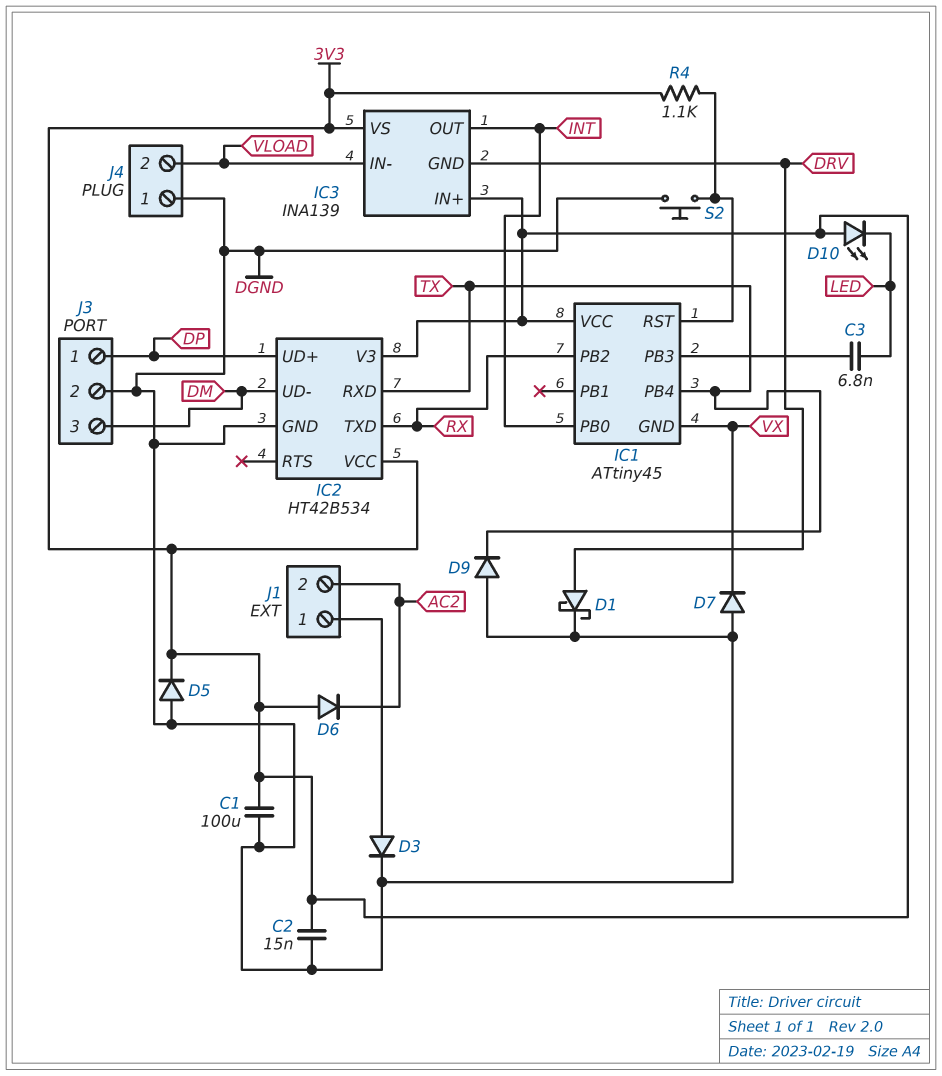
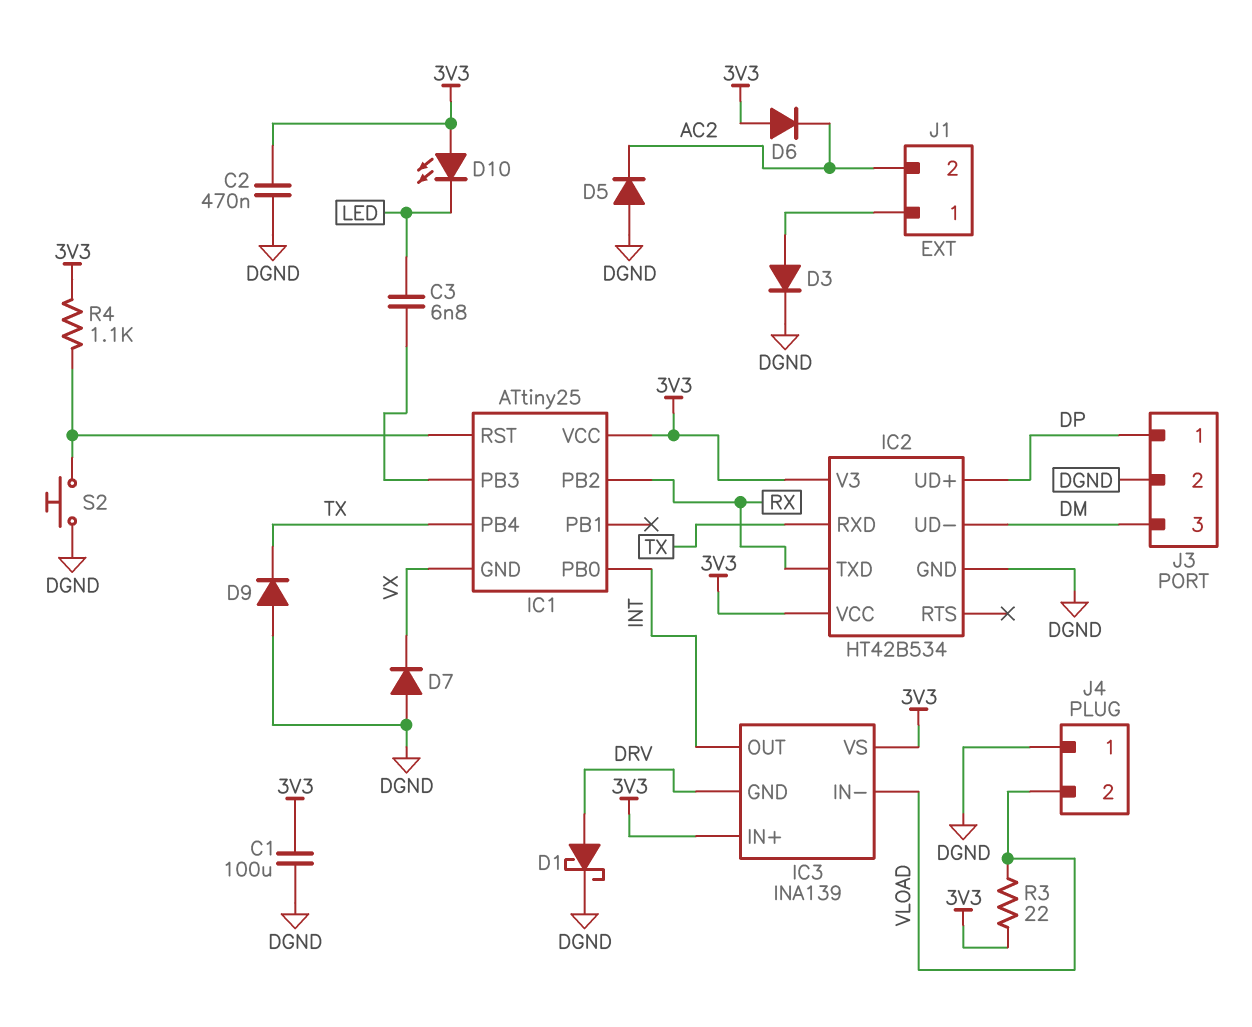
C2: 15nF (3V3, DGND) -> 470nF (3V3, DGND)
D5: diode (A DGND, K 3V3) -> diode (A DGND, K AC2)
IC1: ATtiny45 -> ATtiny25
R3: none -> 22 (3V3, VLOAD)

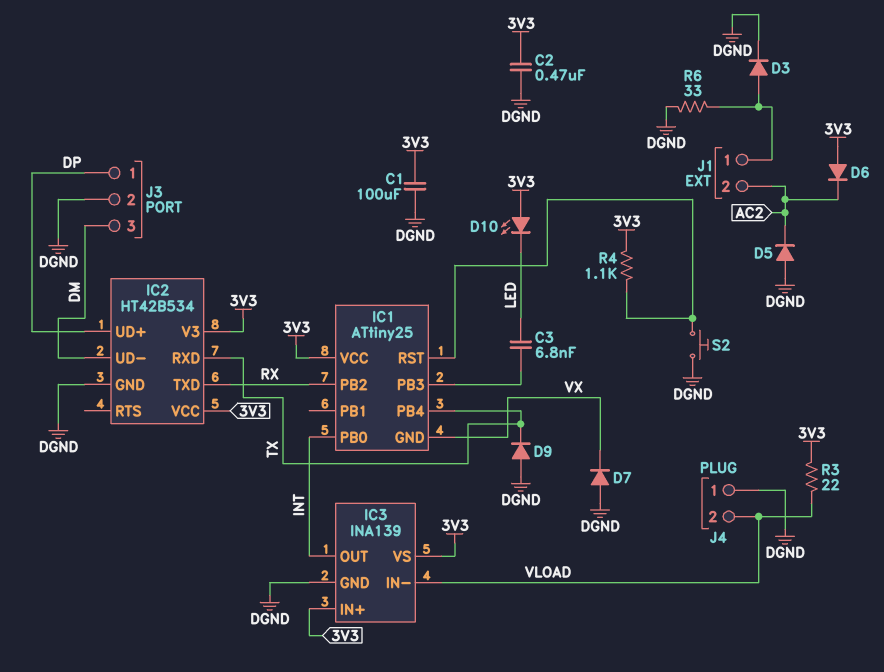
D1: schottky (A DRV, K DGND) -> none
IC3 pin GND: DRV -> DGND
R6: none -> 33 (DGND, J1/1)

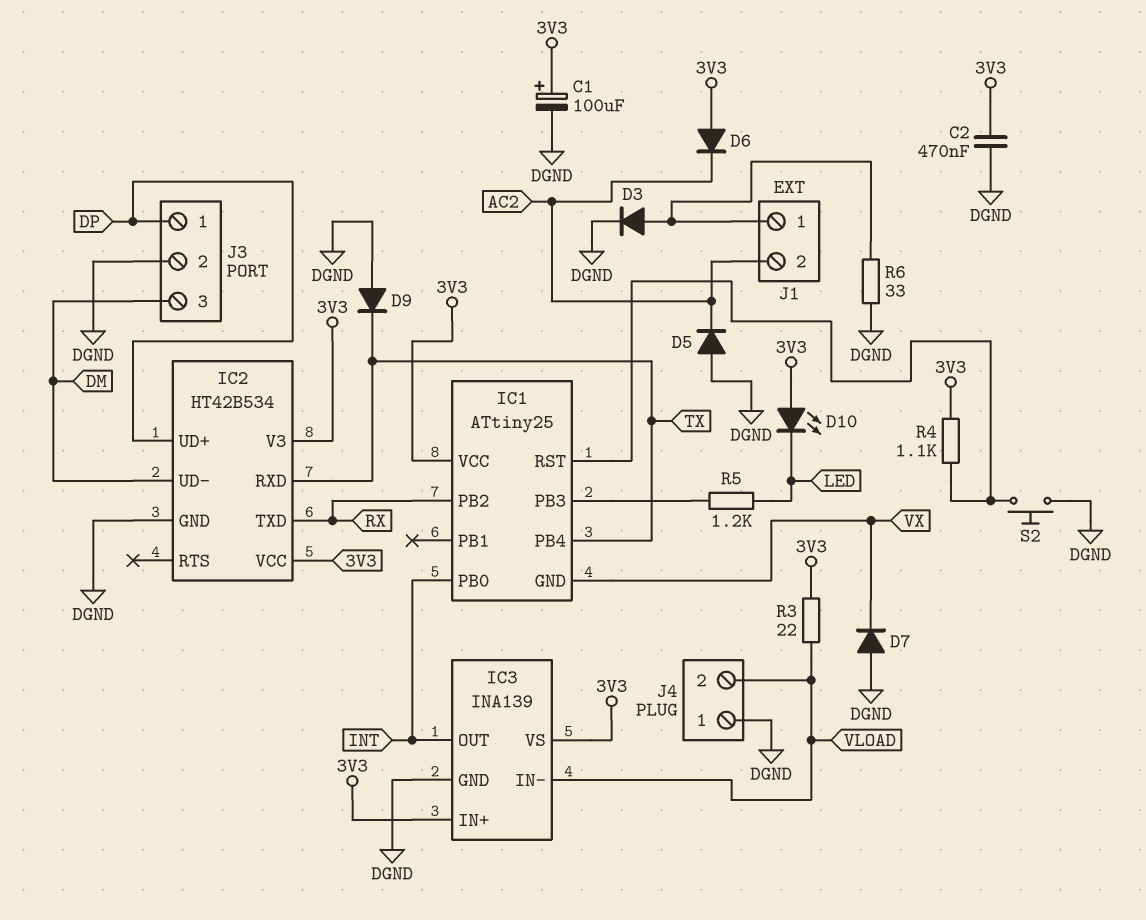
C1: 100uF (3V3, DGND) -> 100uF (plus 3V3, minus DGND)
C3: 6.8nF (IC1/PB3, LED) -> none
R5: none -> 1.2k (IC1/PB3, LED)

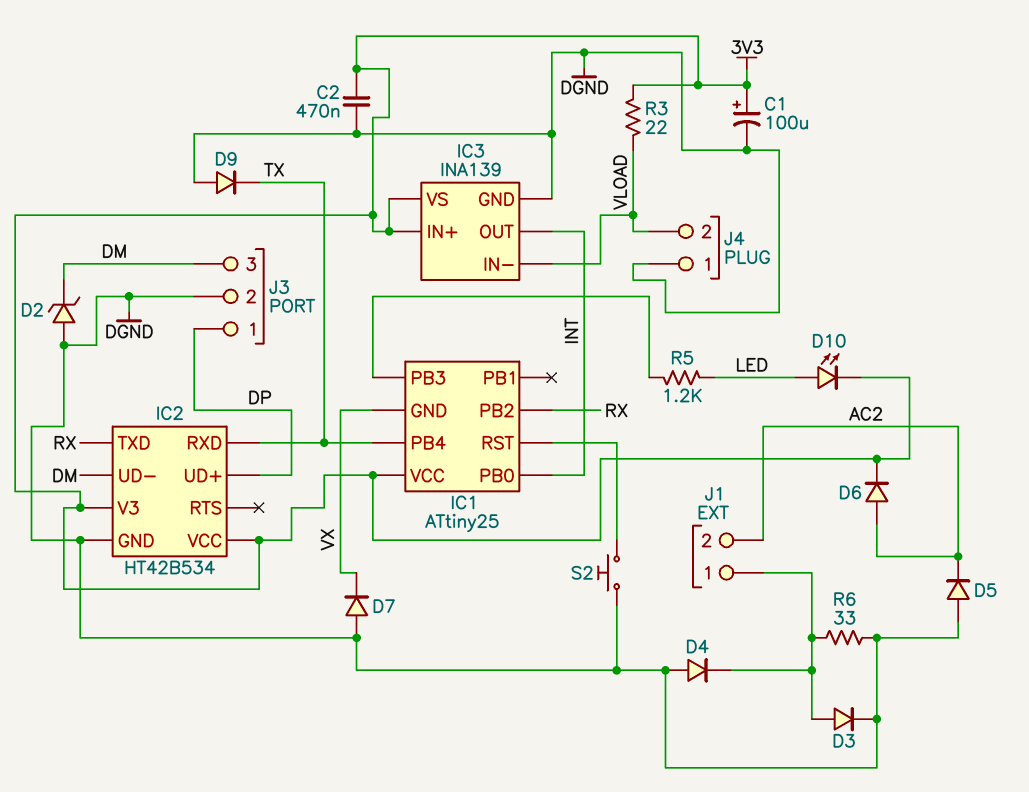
D2: none -> zener (A DGND, K DM)
D4: none -> diode (A DGND, K J1/1)
D6: diode (A 3V3, K AC2) -> diode (A AC2, K 3V3)
D10: LED (A 3V3, K LED) -> LED (A LED, K 3V3)
R4: 1.1k (3V3, IC1/RST) -> none

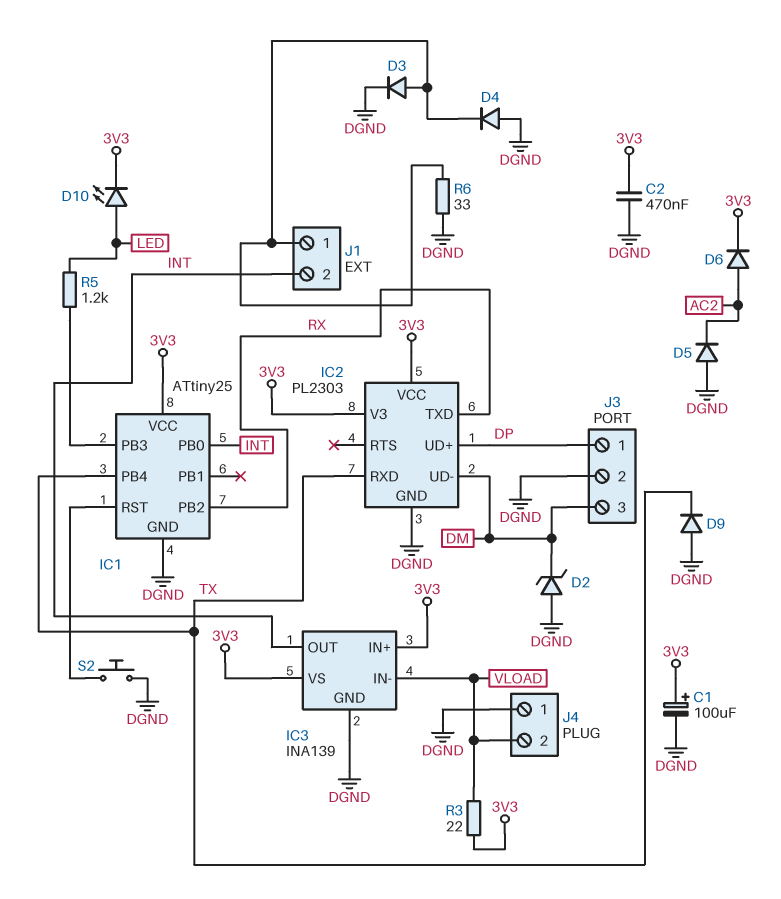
D7: diode (A DGND, K VX) -> none
IC1 pin GND: VX -> DGND
IC2: HT42B534 -> PL2303
J1 pin 2: AC2 -> INT

